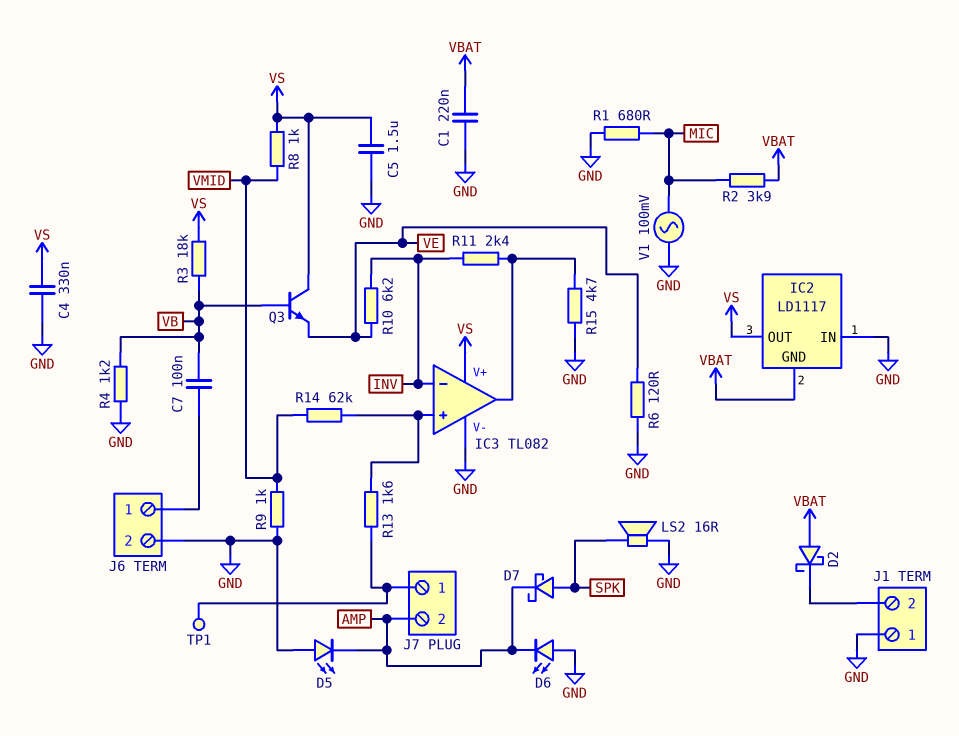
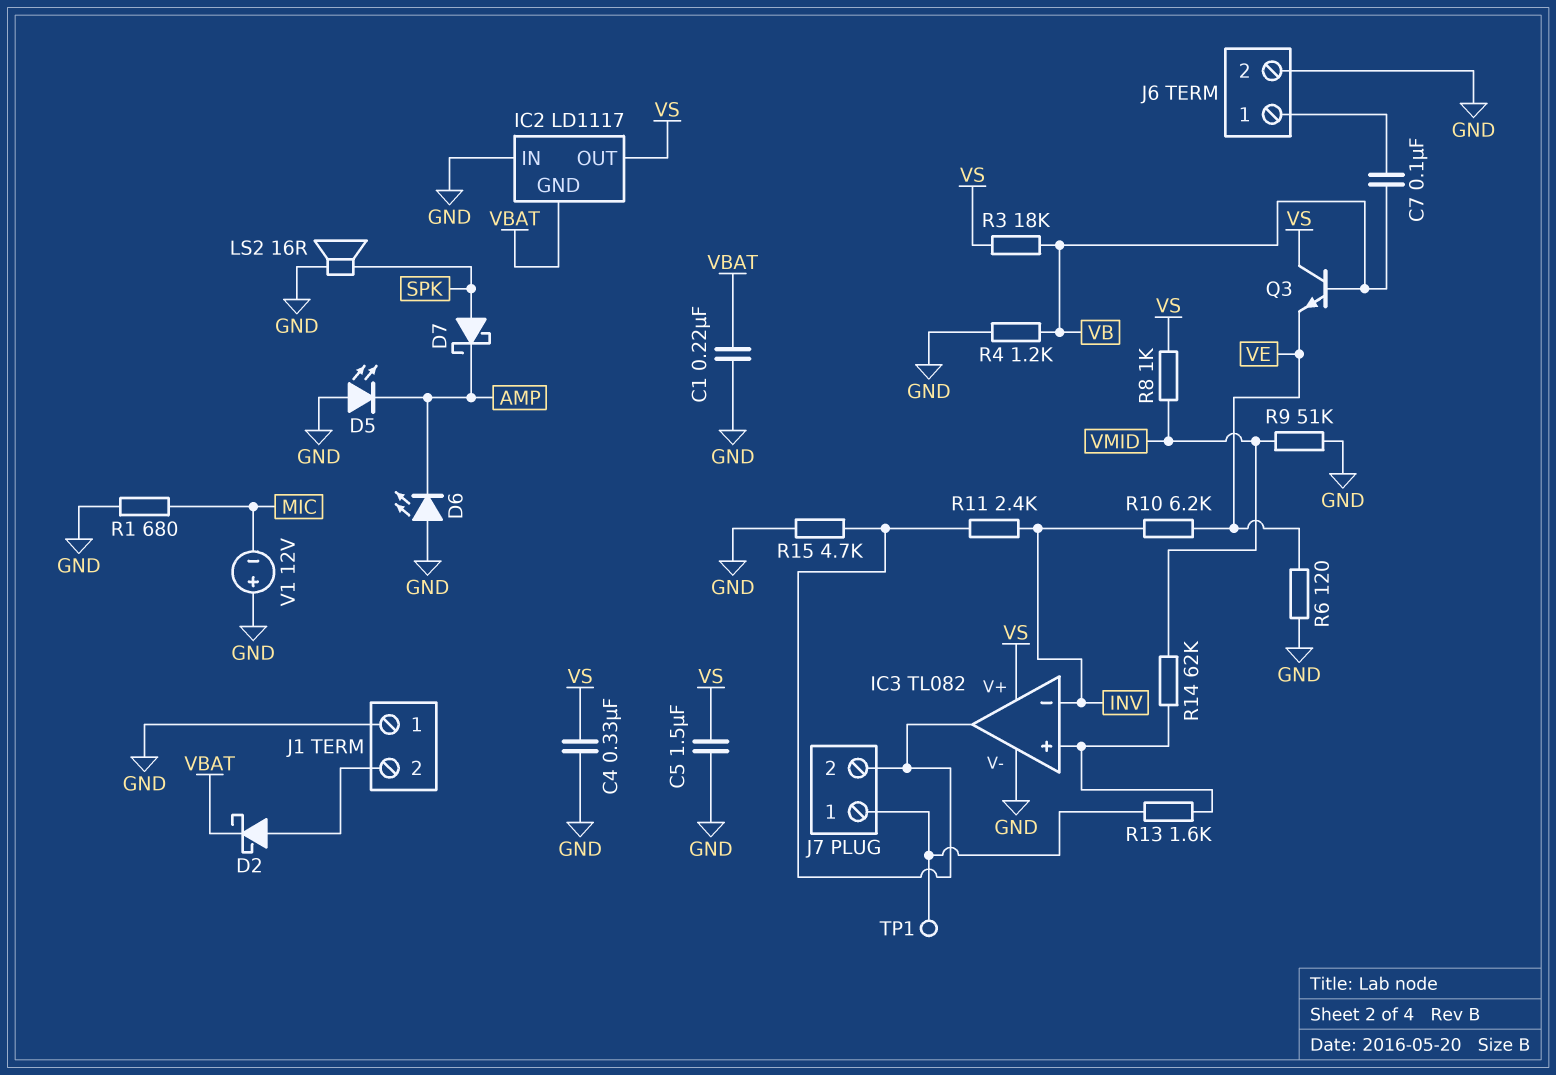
D2: schottky (A VBAT, K J1/2) -> schottky (A J1/2, K VBAT)
J7 pin 2: AMP -> IC3/out
R2: 3.9k (MIC, VBAT) -> none
R9: 1k (GND, VMID) -> 51k (GND, VMID)
V1: AC 100mV (GND, MIC) -> 12V (plus GND, minus MIC)

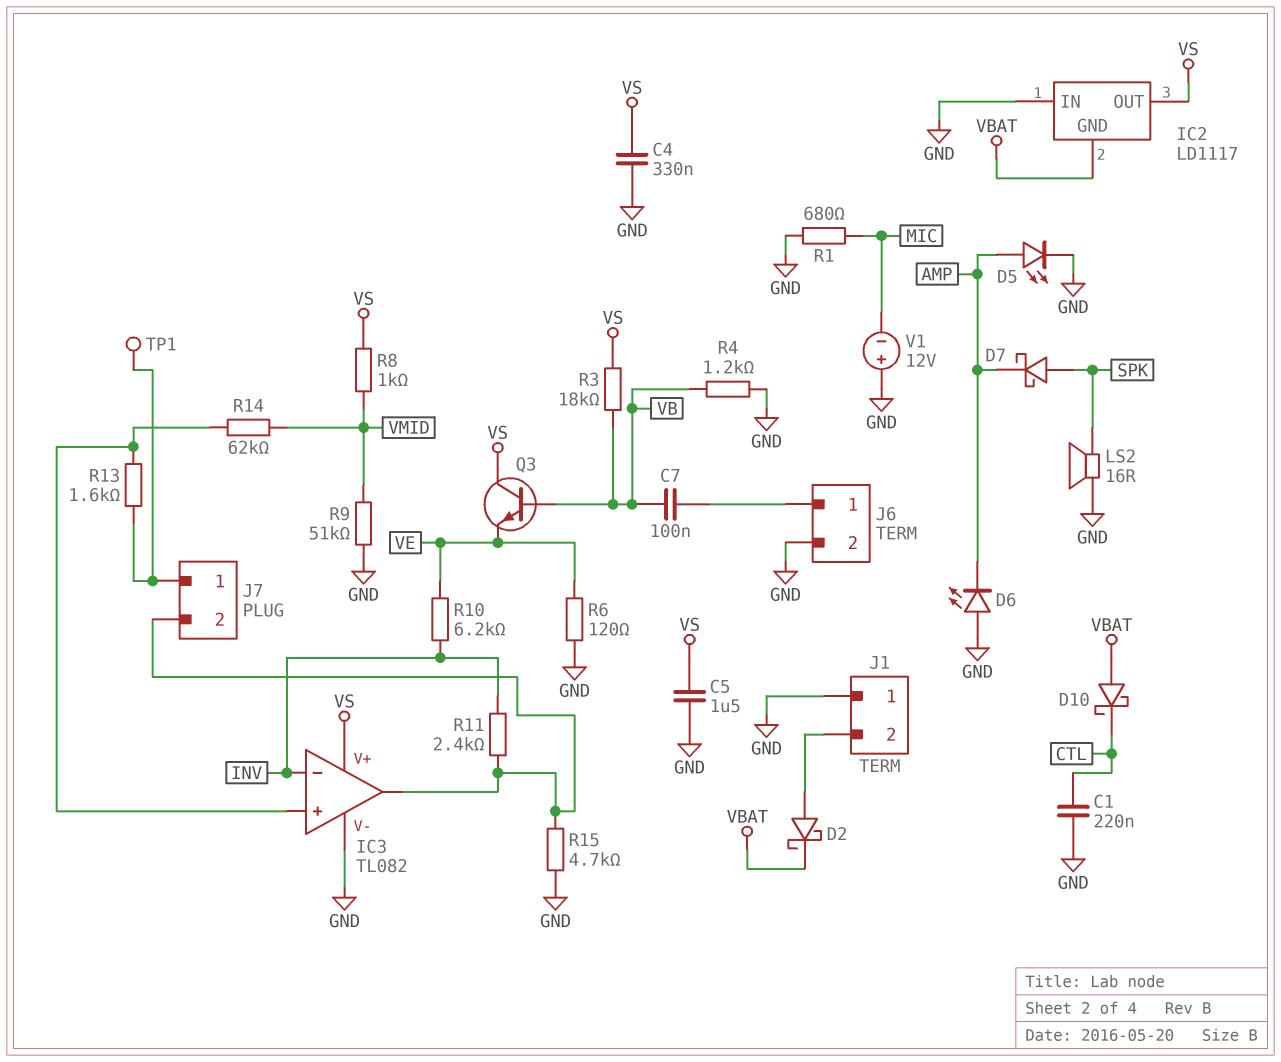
C1: 220nF (GND, VBAT) -> 220nF (CTL, GND)
D5: LED (A GND, K AMP) -> LED (A AMP, K GND)
D10: none -> schottky (A VBAT, K CTL)

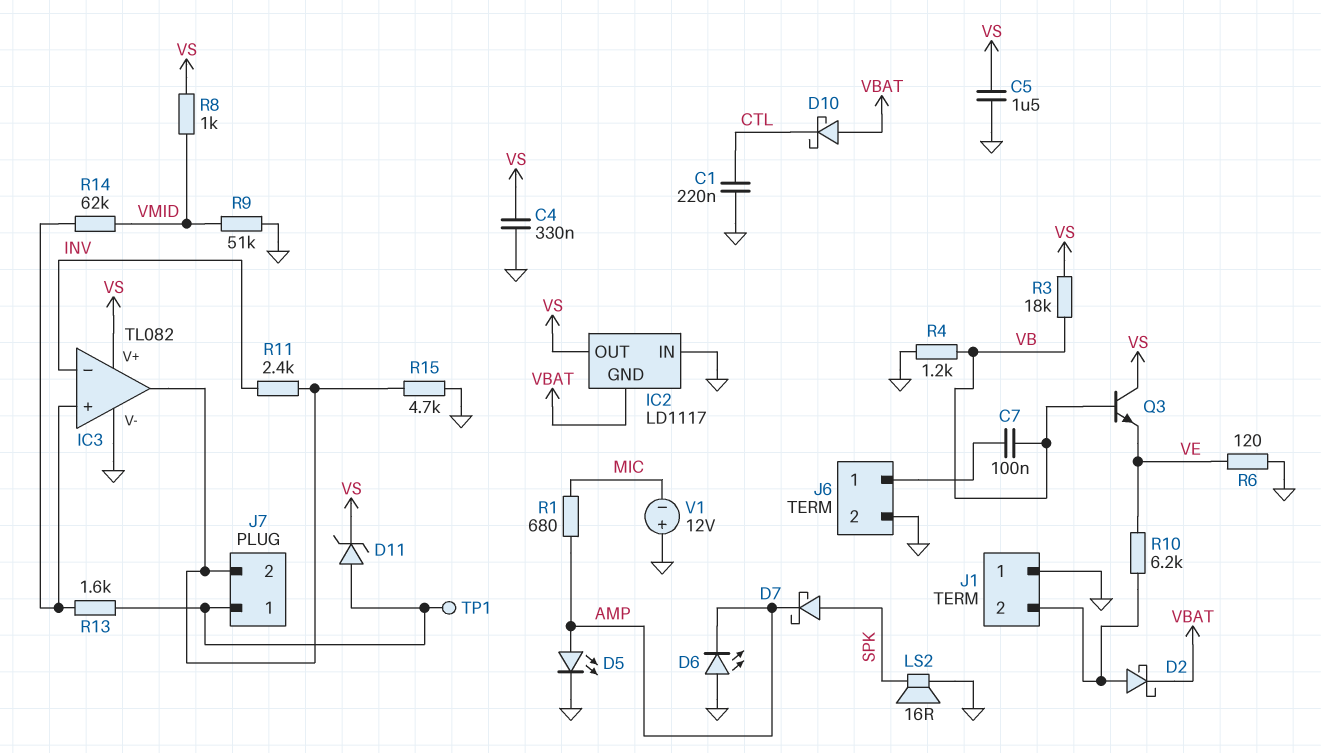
D11: none -> zener (A J7/1, K VS)
R1: 680 (GND, MIC) -> 680 (AMP, MIC)
R10: 6.2k (INV, VE) -> 6.2k (J1/2, VE)

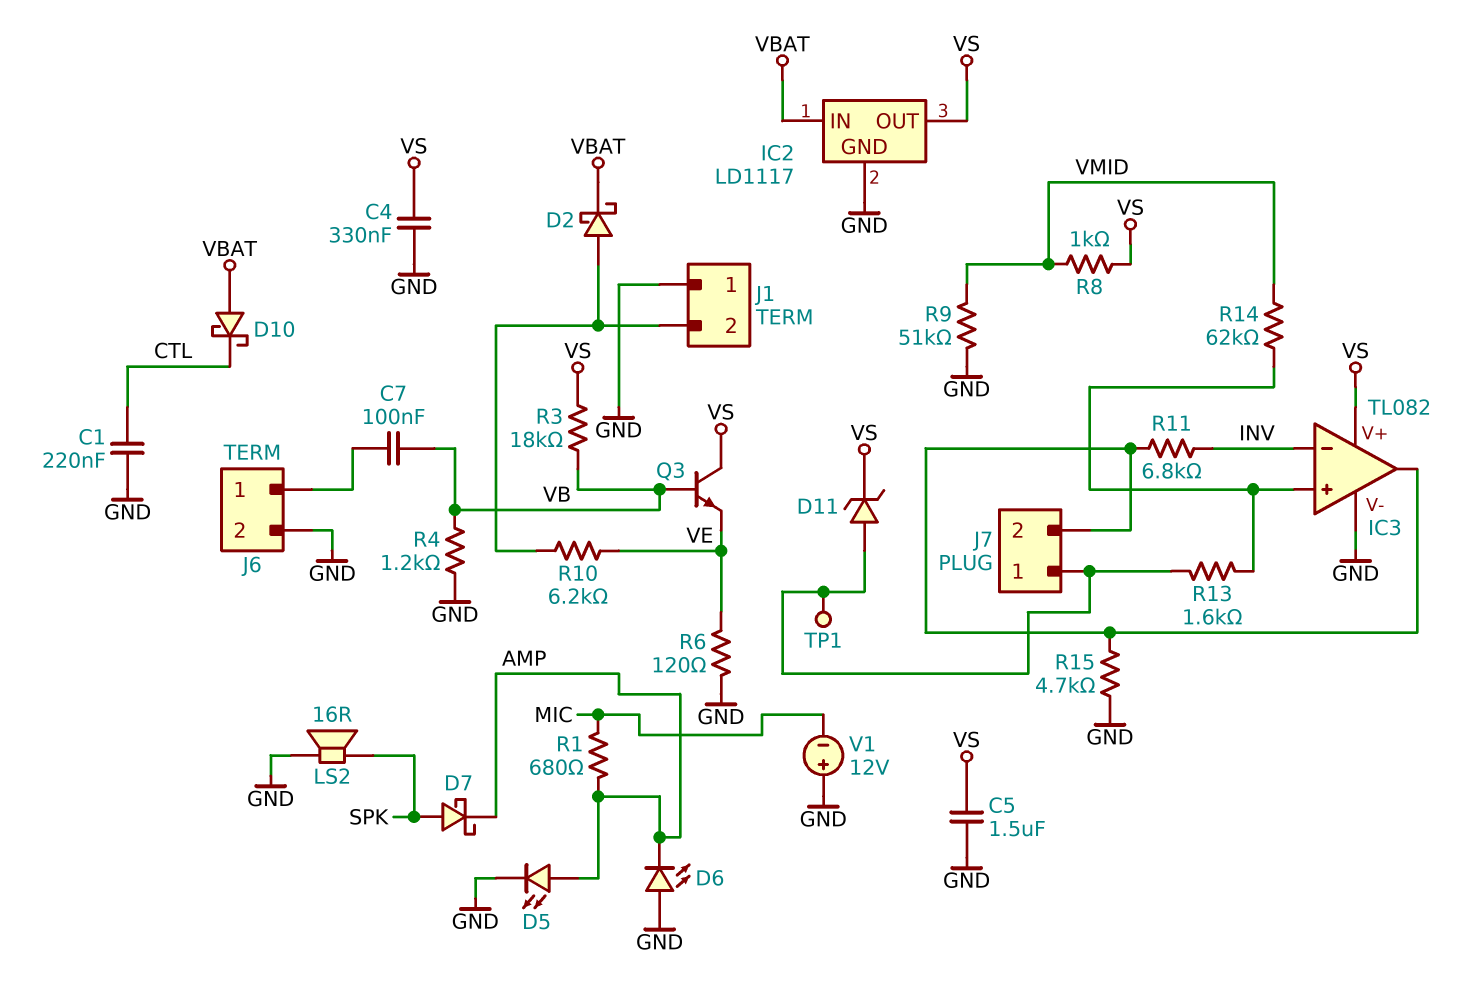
IC2 pin GND: VBAT -> GND
IC2 pin IN: GND -> VBAT
R11: 2.4k (IC3/out, INV) -> 6.8k (IC3/out, INV)

